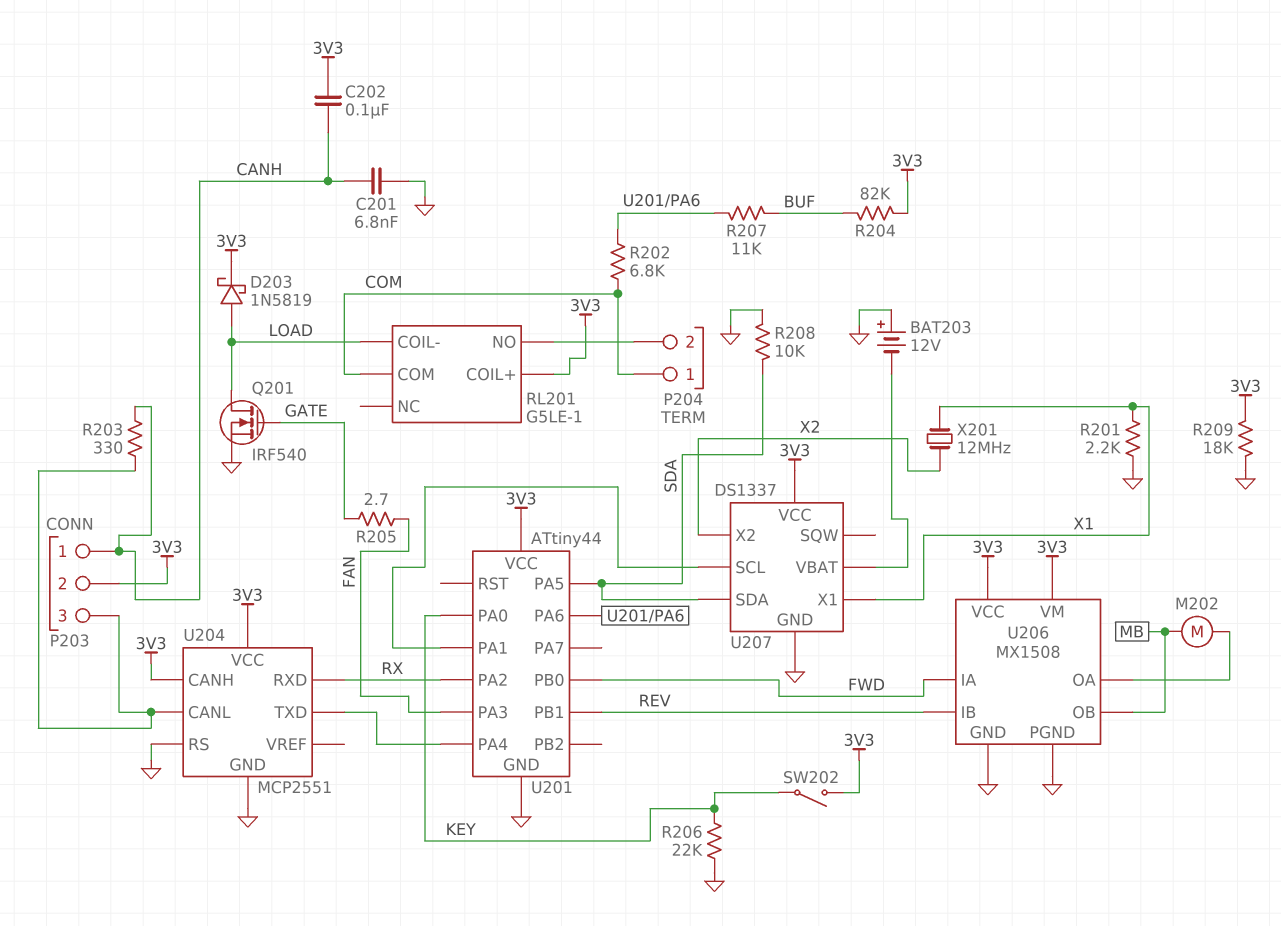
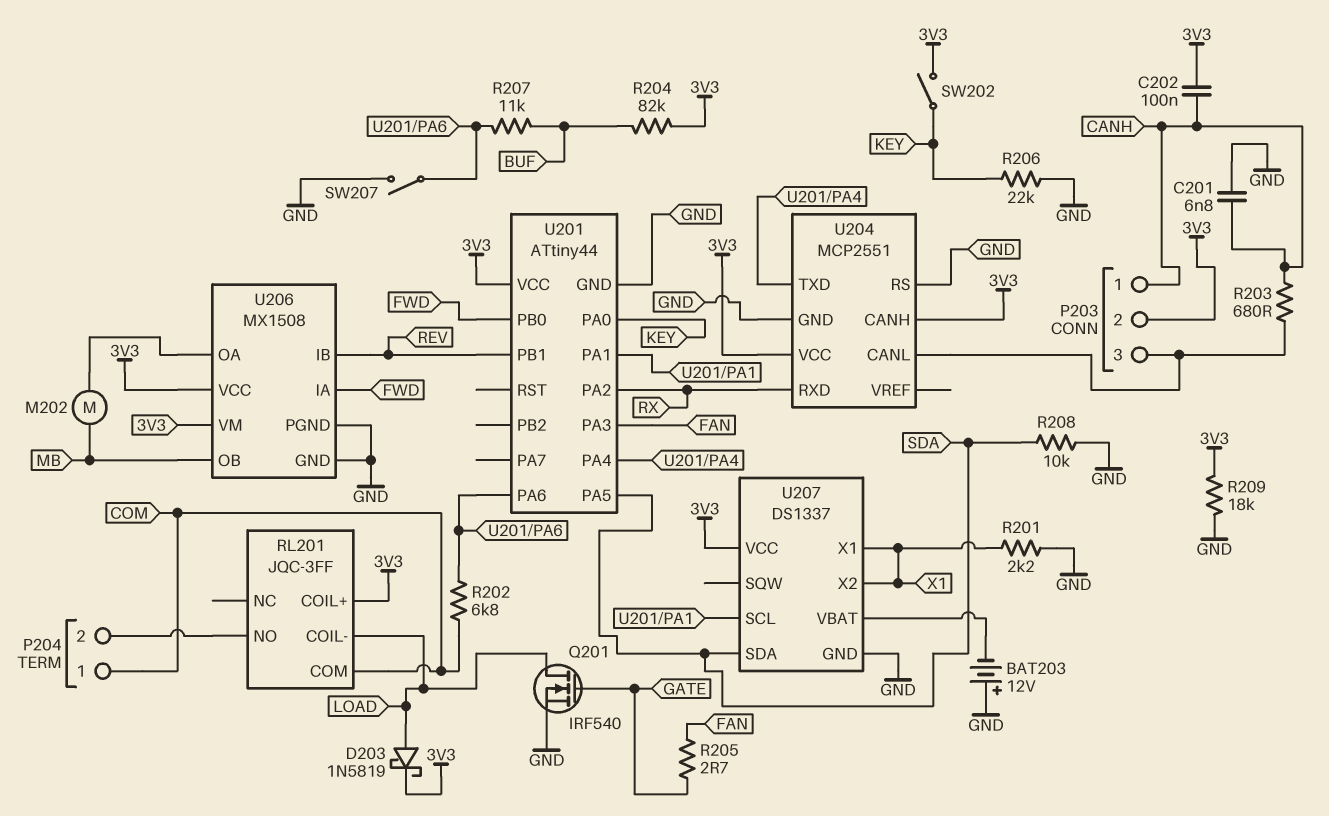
R203: 330 (CANH, P203/3) -> 680 (CANH, P203/3)
RL201: G5LE-1 -> JQC-3FF
SW207: none -> switch (GND, U201/PA6)
U207 pin X2: X2 -> X1
X201: 12MHz (X1, X2) -> none

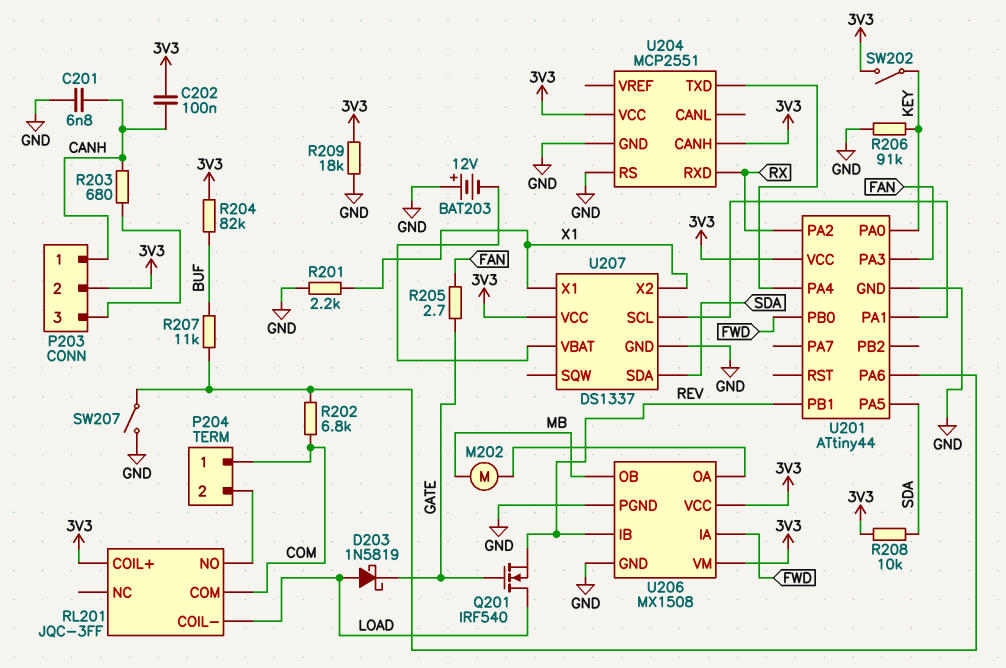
D203: schottky 1N5819 (A LOAD, K 3V3) -> schottky 1N5819 (A LOAD, K GATE)
Q201: NMOS IRF540 (G GATE, D LOAD, S GND) -> NMOS IRF540 (G GATE, D LOAD, S REV)
R206: 22k (GND, KEY) -> 91k (GND, KEY)
R208: 10k (GND, SDA) -> 10k (3V3, SDA)
U204 pin CANL: P203/3 -> none

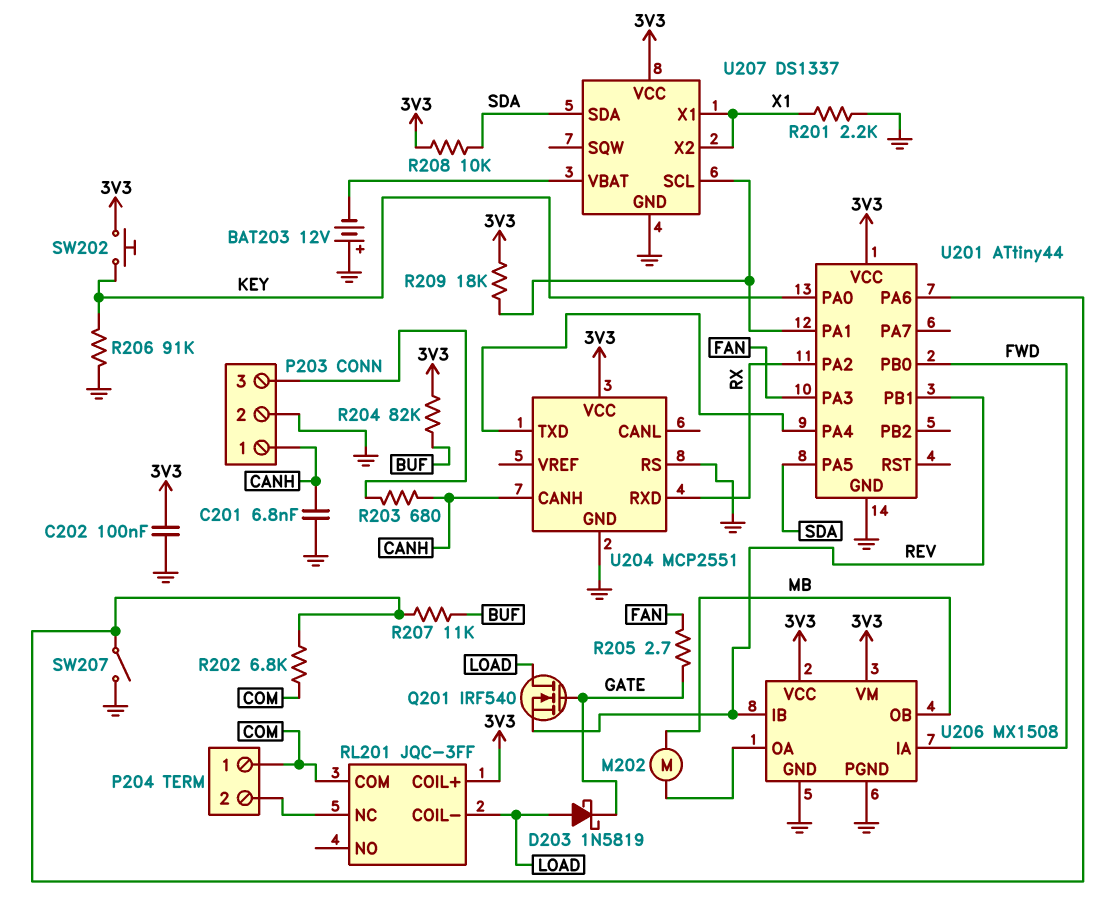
C202: 100nF (3V3, CANH) -> 100nF (3V3, GND)
P203 pin 2: 3V3 -> GND
R209: 18k (3V3, GND) -> 18k (3V3, U201/PA1)
RL201 pin NC: none -> P204/2
RL201 pin NO: P204/2 -> none
SW202: switch (3V3, KEY) -> button (3V3, KEY)
U204 pin CANH: 3V3 -> CANH

